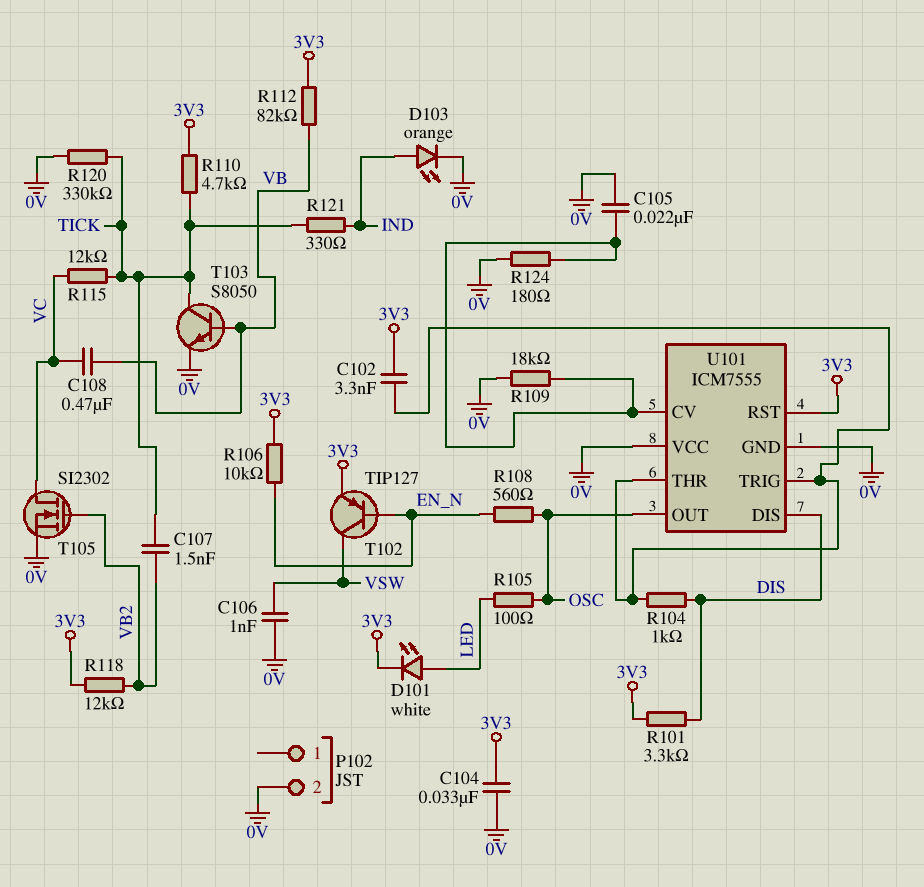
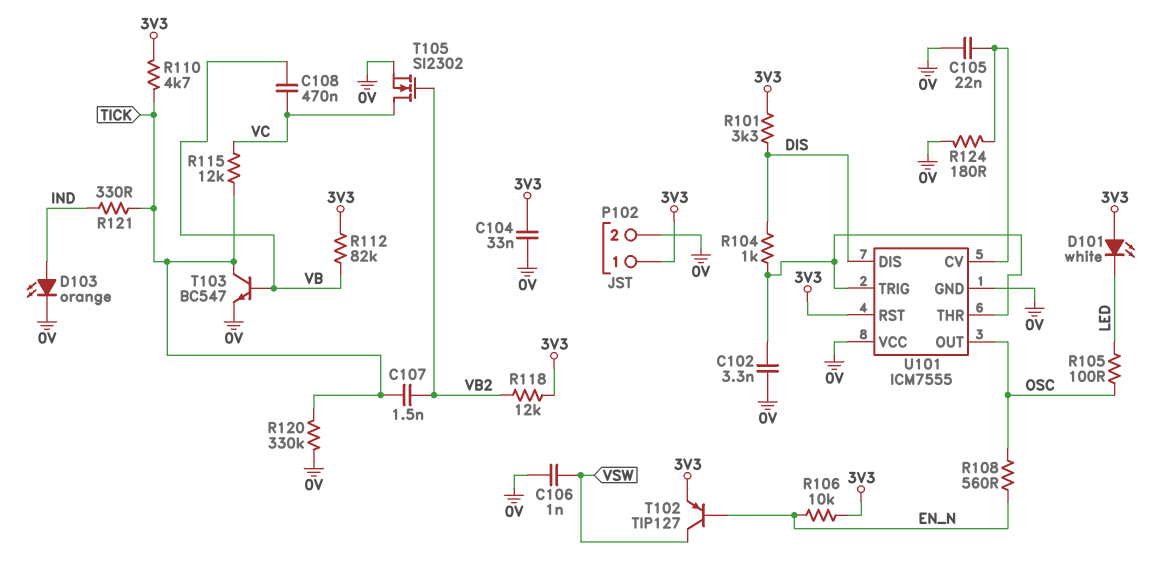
C102: 3.3nF (3V3, U101/THR) -> 3.3nF (0V, U101/THR)
D101: LED white (A LED, K 3V3) -> LED white (A 3V3, K LED)
P102 pin 1: none -> 3V3
R109: 18k (0V, U101/CV) -> none
T103: NPN S8050 (B VB, C TICK, E 0V) -> NPN BC547 (B VB, C TICK, E 0V)

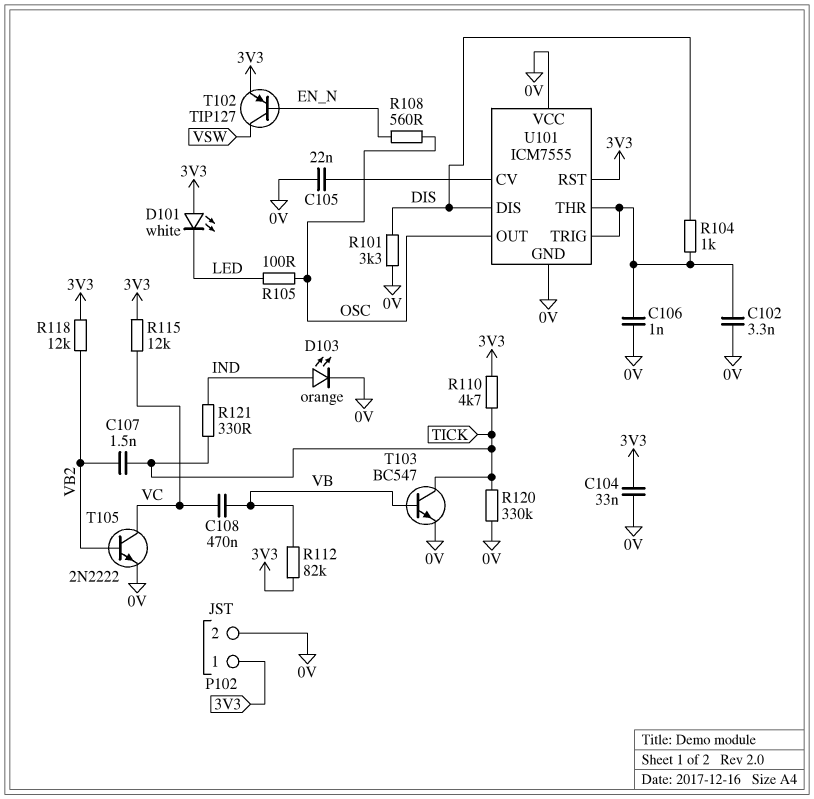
C106: 1nF (0V, VSW) -> 1nF (0V, U101/THR)
R101: 3.3k (3V3, DIS) -> 3.3k (0V, DIS)
R106: 10k (3V3, EN_N) -> none
R115: 12k (TICK, VC) -> 12k (3V3, VC)
R124: 180 (0V, U101/CV) -> none
T105: NMOS SI2302 (G VB2, D VC, S 0V) -> NPN 2N2222 (B VB2, C VC, E 0V)

